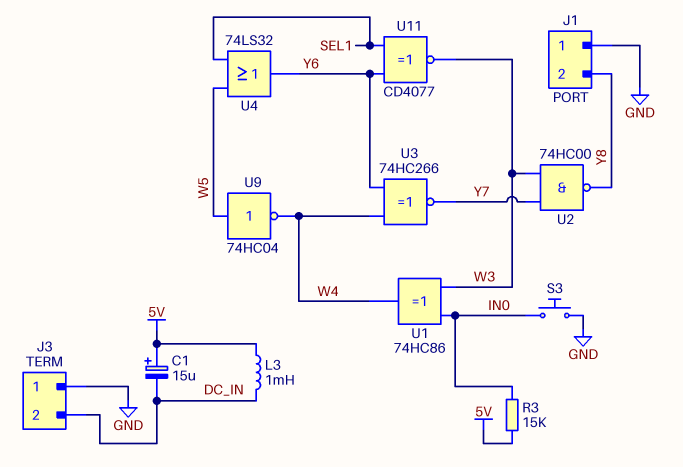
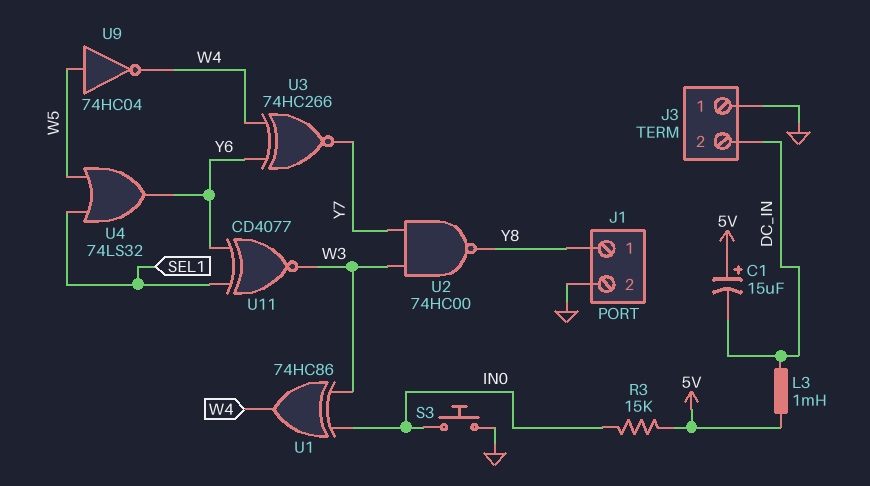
J1 pin 1: GND -> Y8
J1 pin 2: Y8 -> GND

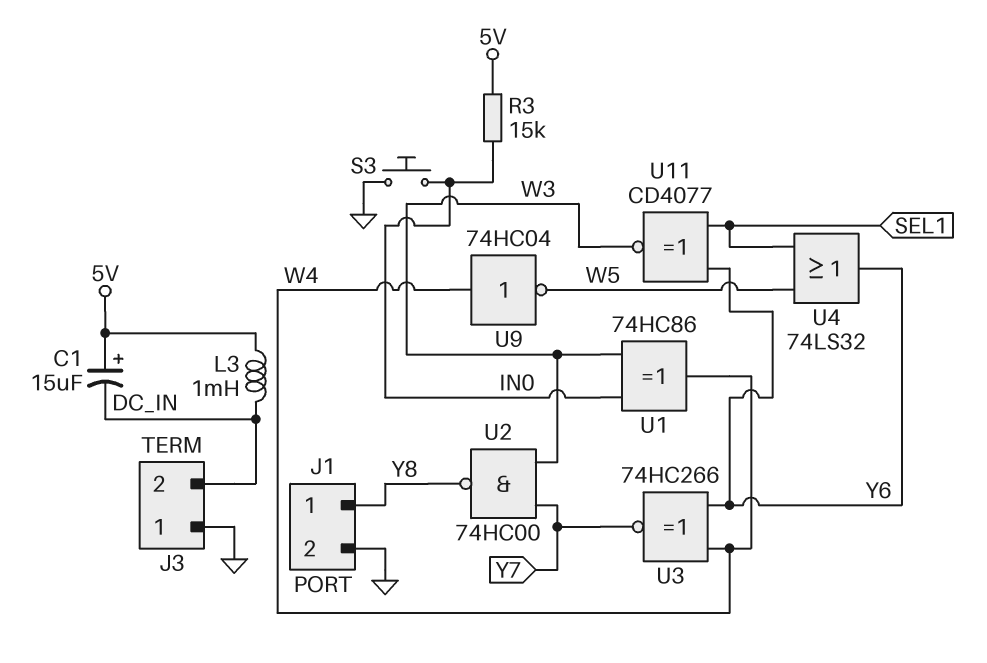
U9: NOT 74HC04 (in W5, out W4) -> NOT 74HC04 (in W4, out W5)

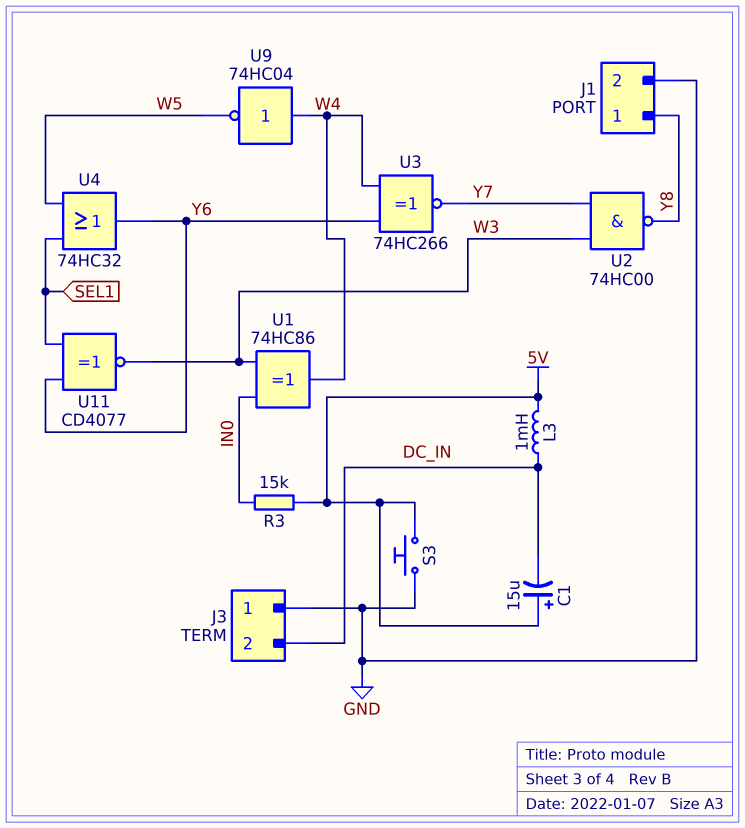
S3: button (GND, IN0) -> button (5V, GND)
U4: OR 74LS32 (in SEL1, in W5, out Y6) -> OR 74HC32 (in SEL1, in W5, out Y6)

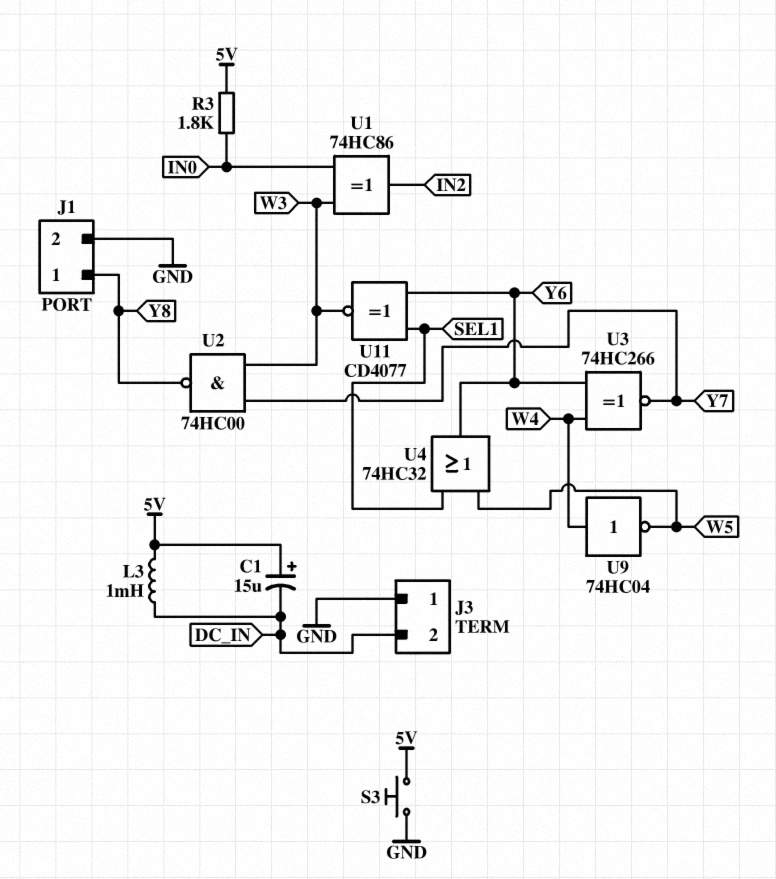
R3: 15k (5V, IN0) -> 1.8k (5V, IN0)
U1: XOR 74HC86 (in IN0, in W3, out W4) -> XOR 74HC86 (in IN0, in W3, out IN2)

